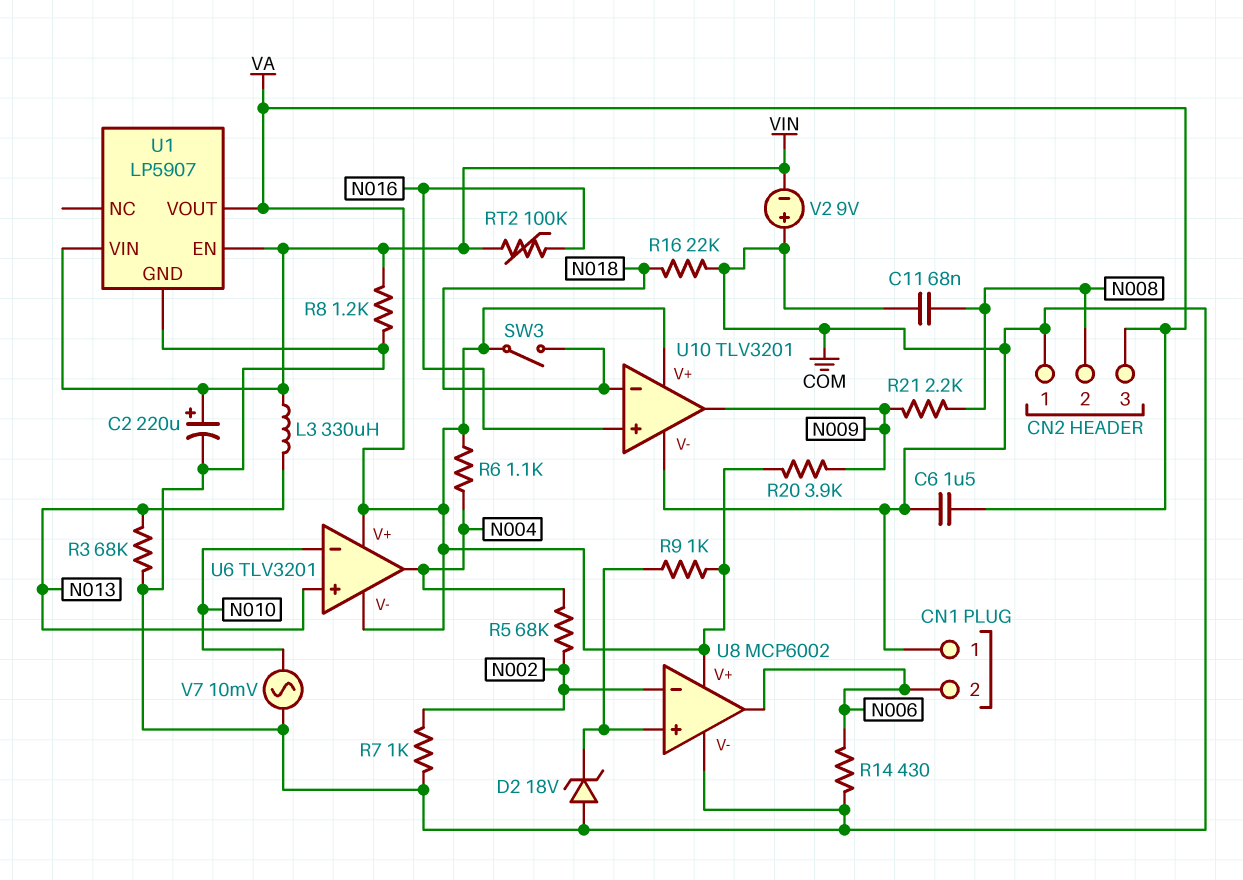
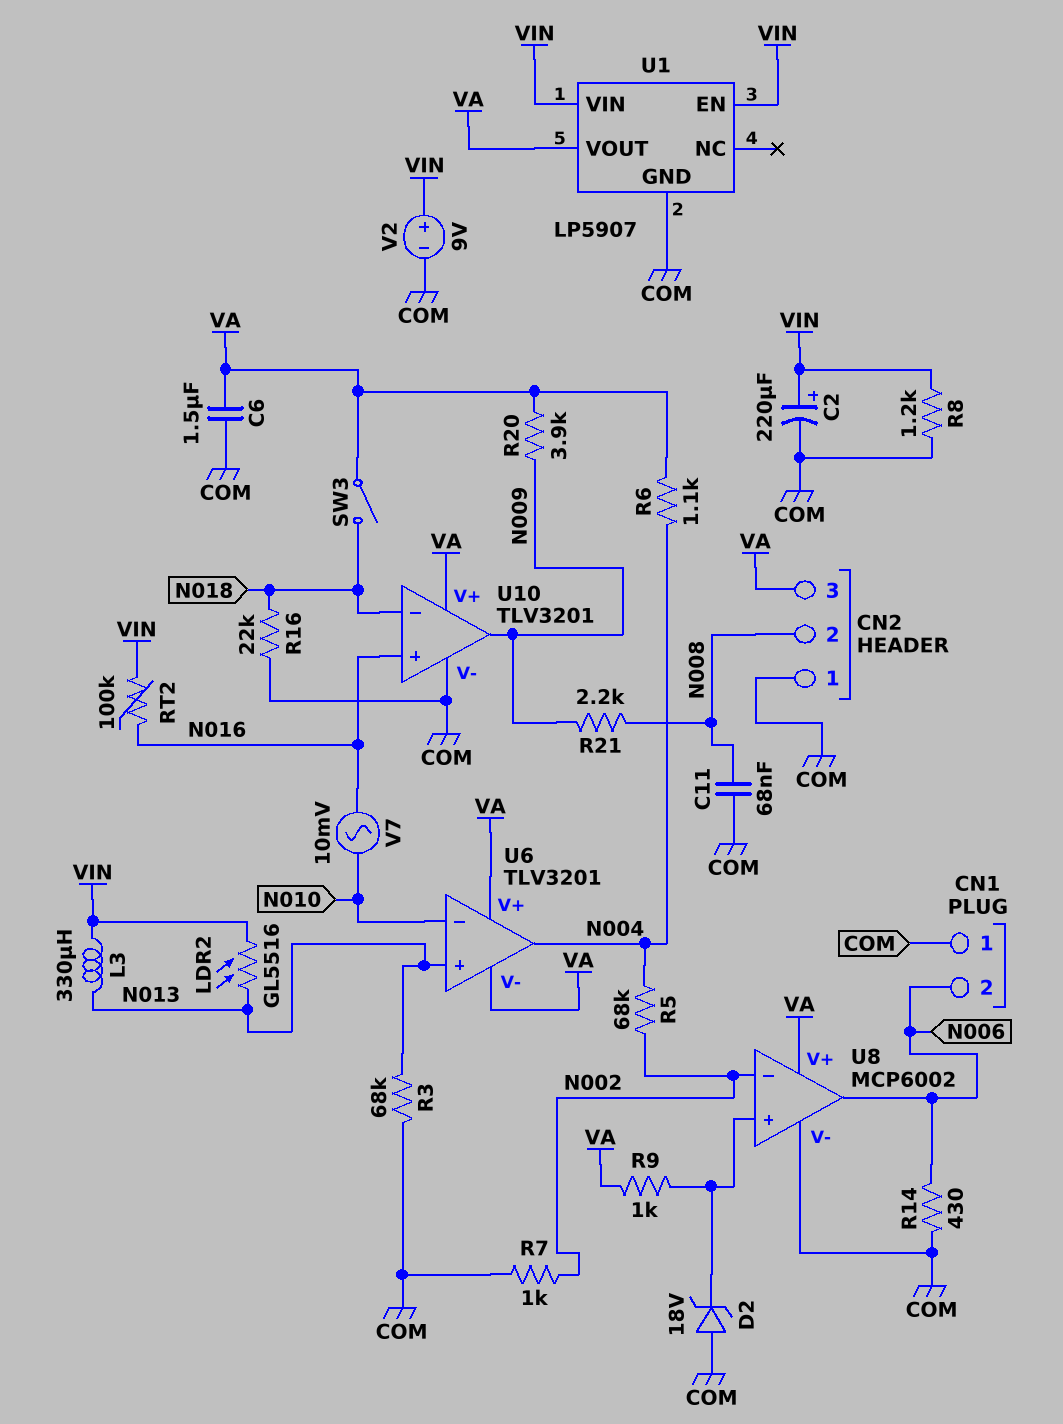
LDR2: none -> GL5516 (N013, VIN)
V2: 9V (plus COM, minus VIN) -> 9V (plus VIN, minus COM)
V7: AC 10mV (COM, N010) -> AC 10mV (N010, N016)

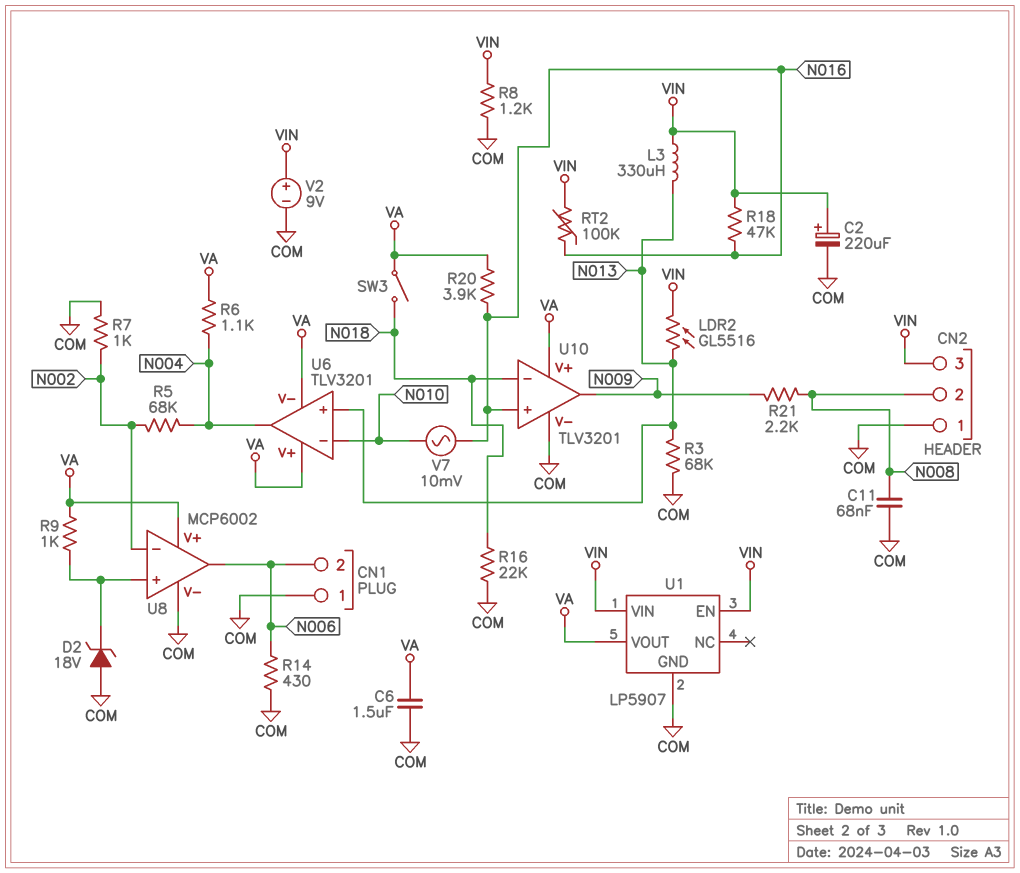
CN2 pin 3: VA -> VIN
R18: none -> 47k (N016, VIN)
R20: 3.9k (N009, VA) -> 3.9k (N016, VA)

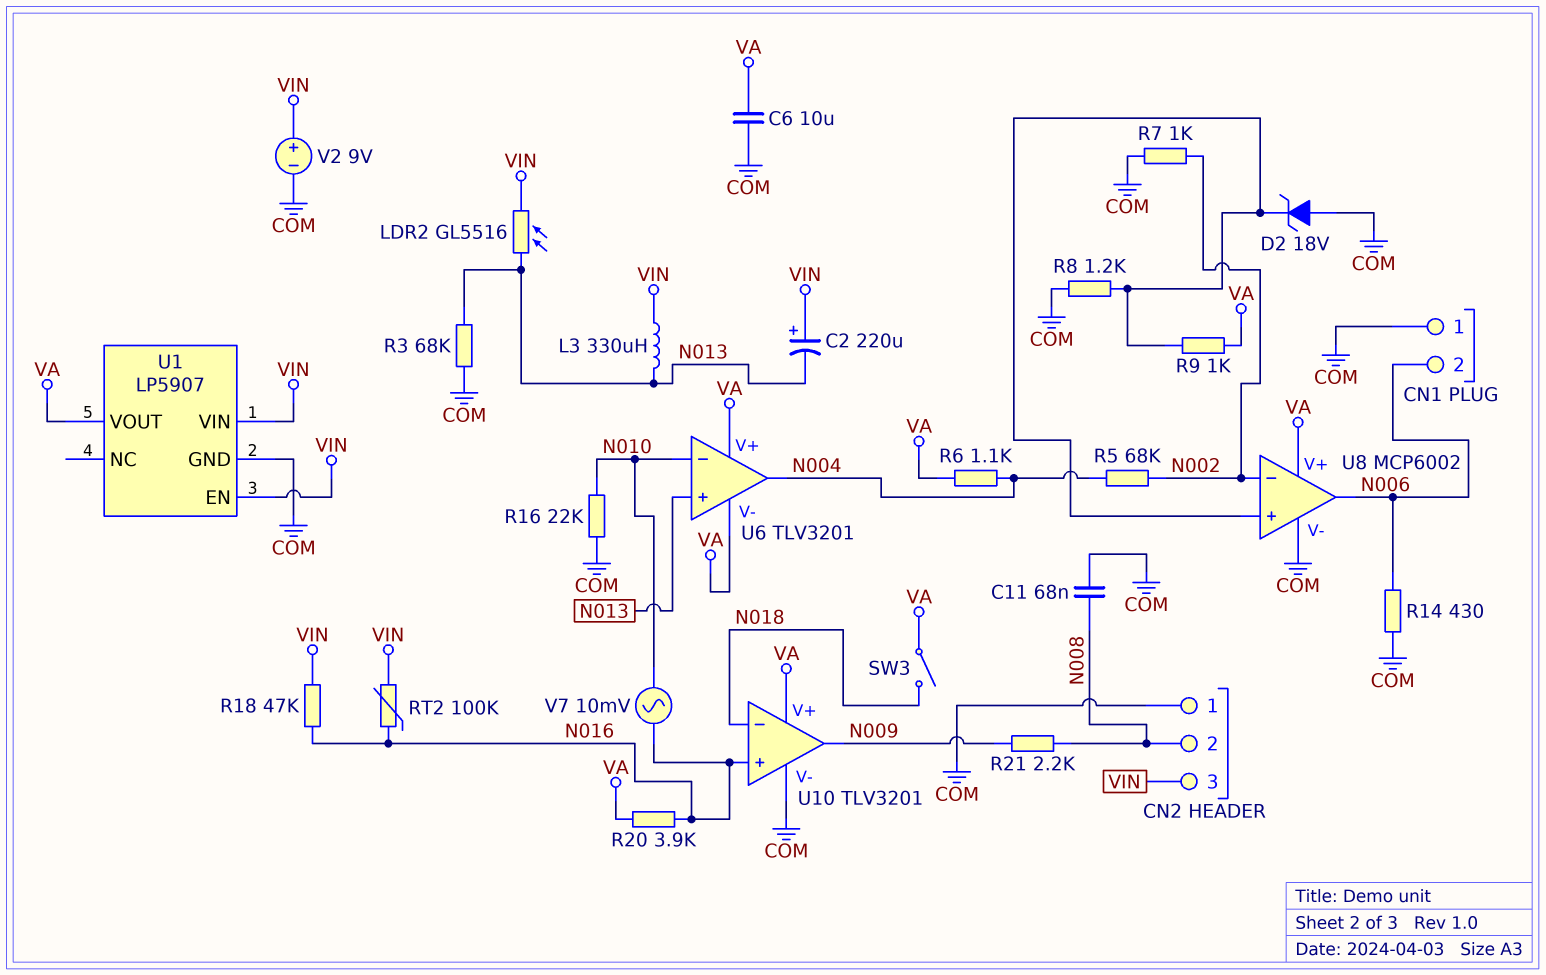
C2: 220uF (plus VIN, minus COM) -> 220uF (plus VIN, minus N013)
C6: 1.5uF (COM, VA) -> 10uF (COM, VA)
R8: 1.2k (COM, VIN) -> 1.2k (COM, U8/in+)
R16: 22k (COM, N018) -> 22k (COM, N010)

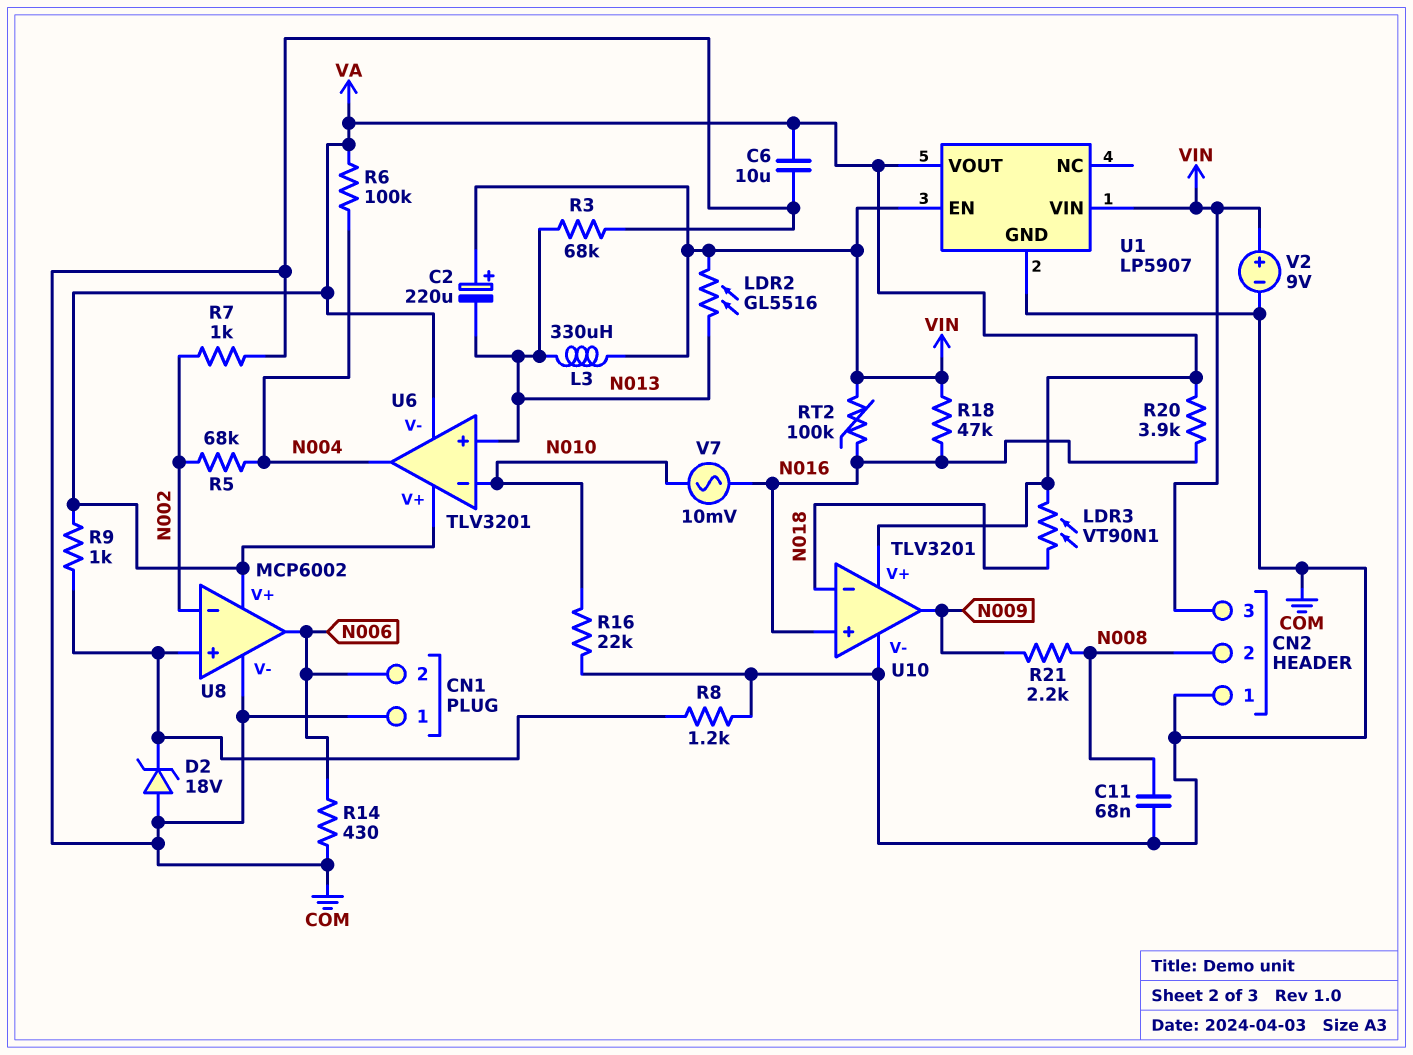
LDR3: none -> VT90N1 (N018, VA)
R6: 1.1k (N004, VA) -> 100k (N004, VA)
SW3: switch (N018, VA) -> none

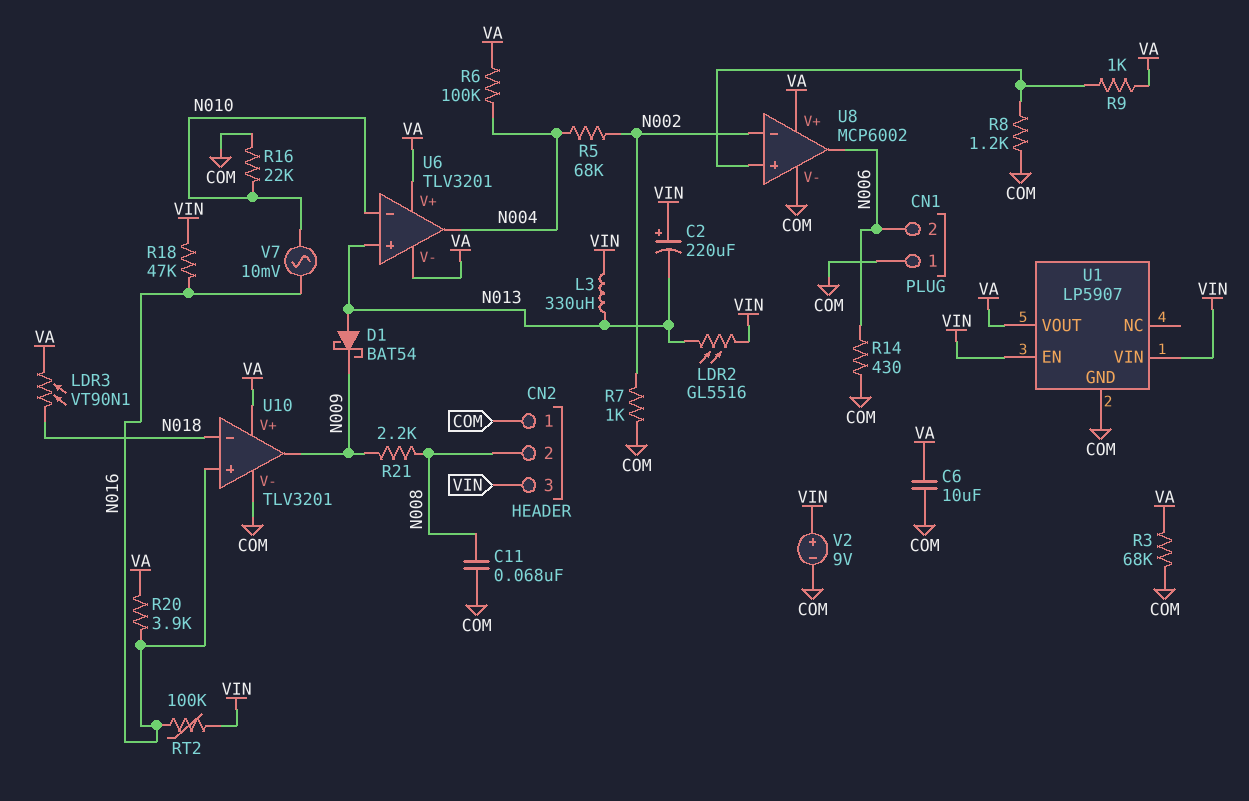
D1: none -> schottky BAT54 (A N013, K N009)
D2: zener 18V (A COM, K U8/in+) -> none
R3: 68k (COM, N013) -> 68k (COM, VA)

